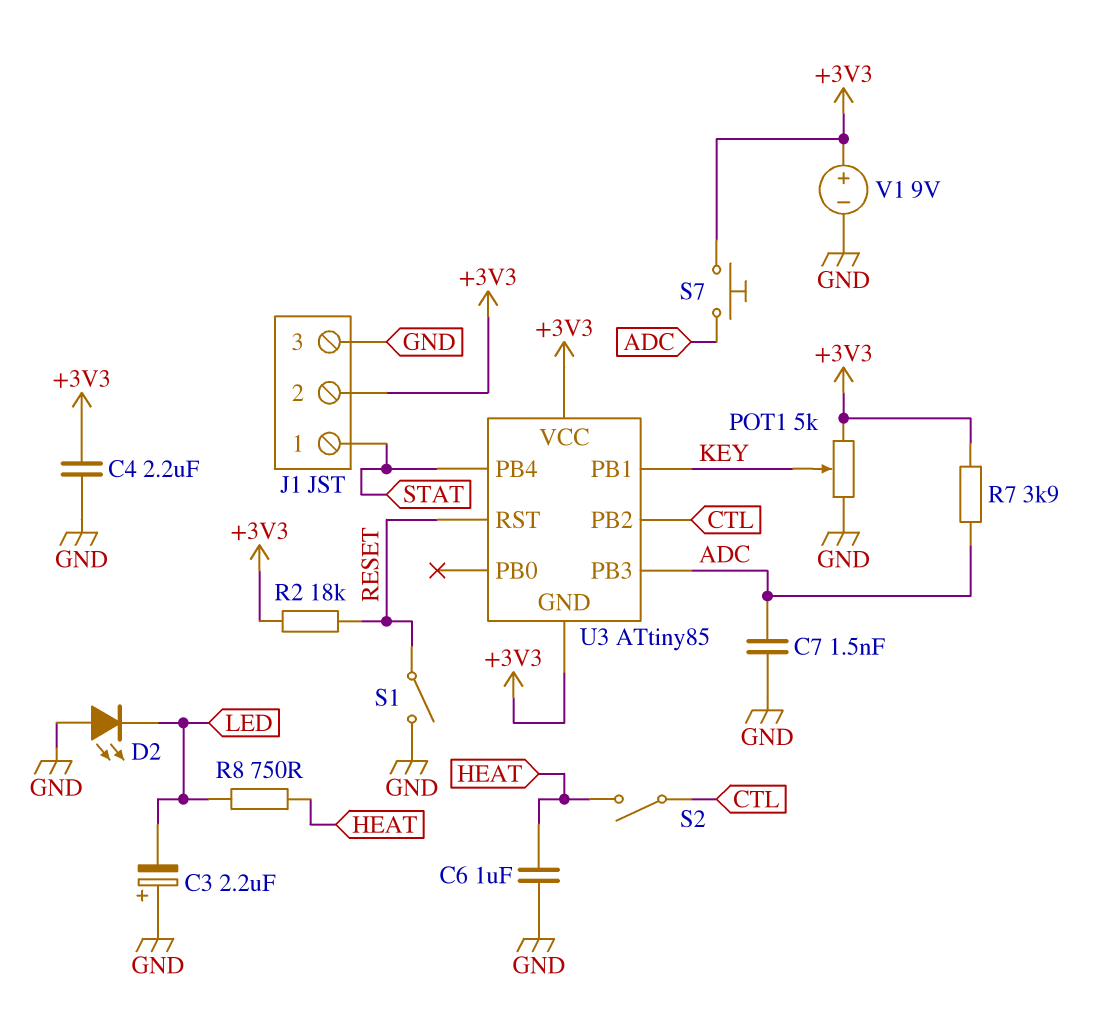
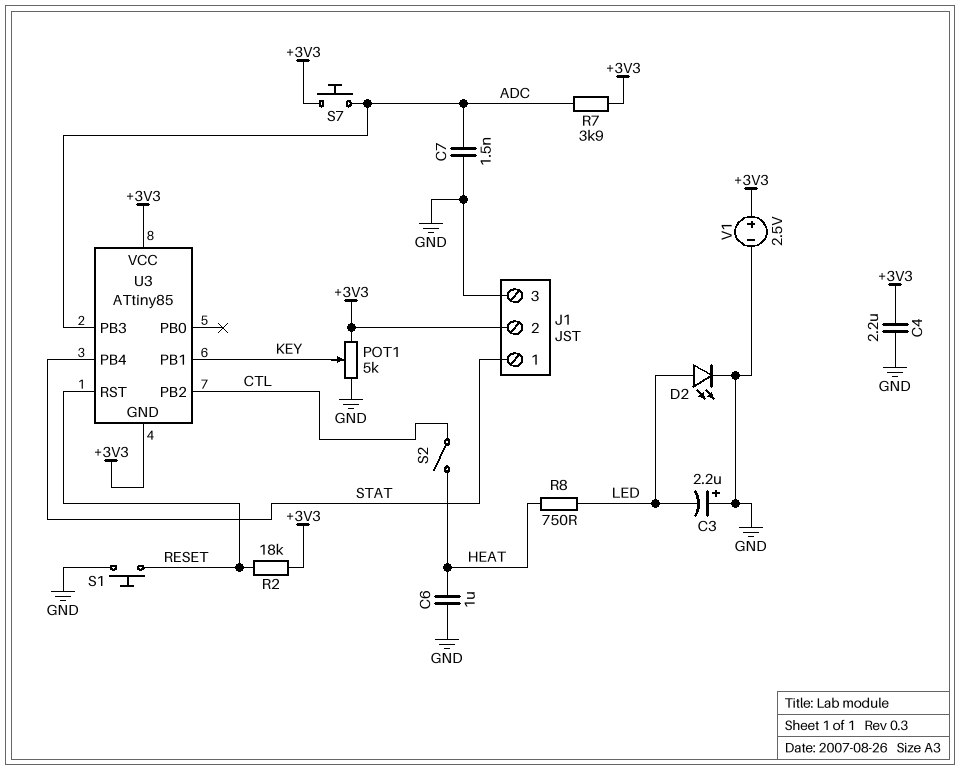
D2: LED (A GND, K LED) -> LED (A LED, K GND)
S1: switch (GND, RESET) -> button (GND, RESET)
V1: 9V (plus +3V3, minus GND) -> 2.5V (plus +3V3, minus GND)

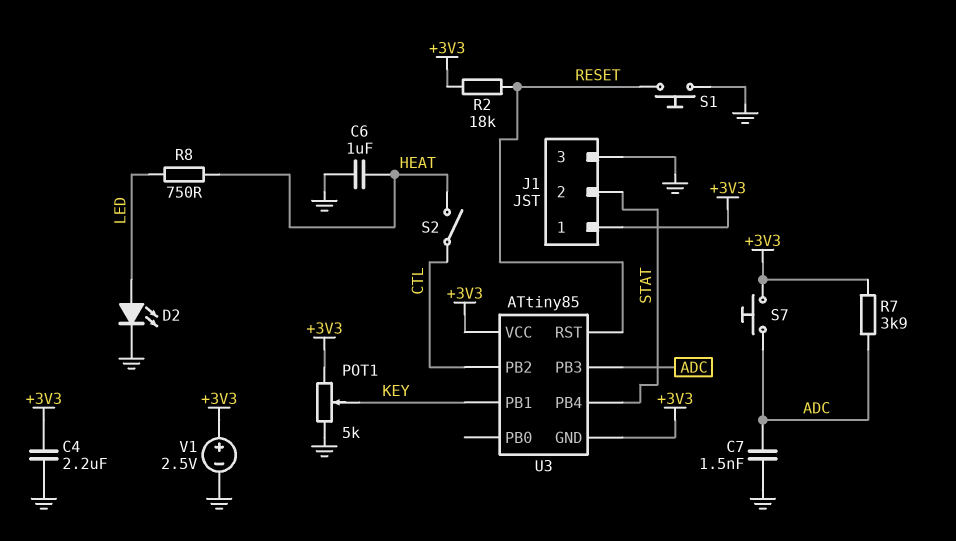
C3: 2.2uF (plus GND, minus LED) -> none
J1 pin 1: STAT -> +3V3
J1 pin 2: +3V3 -> STAT

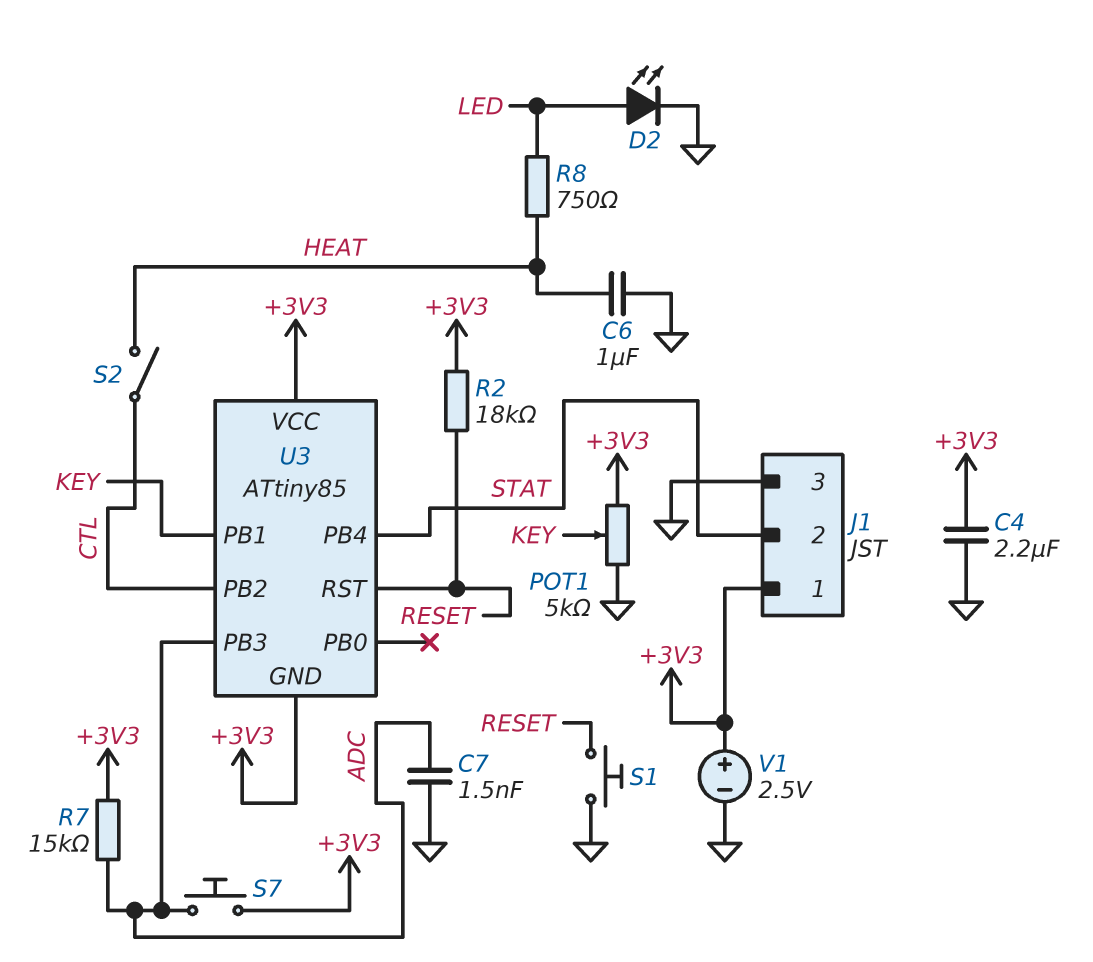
R7: 3.9k (+3V3, ADC) -> 15k (+3V3, ADC)

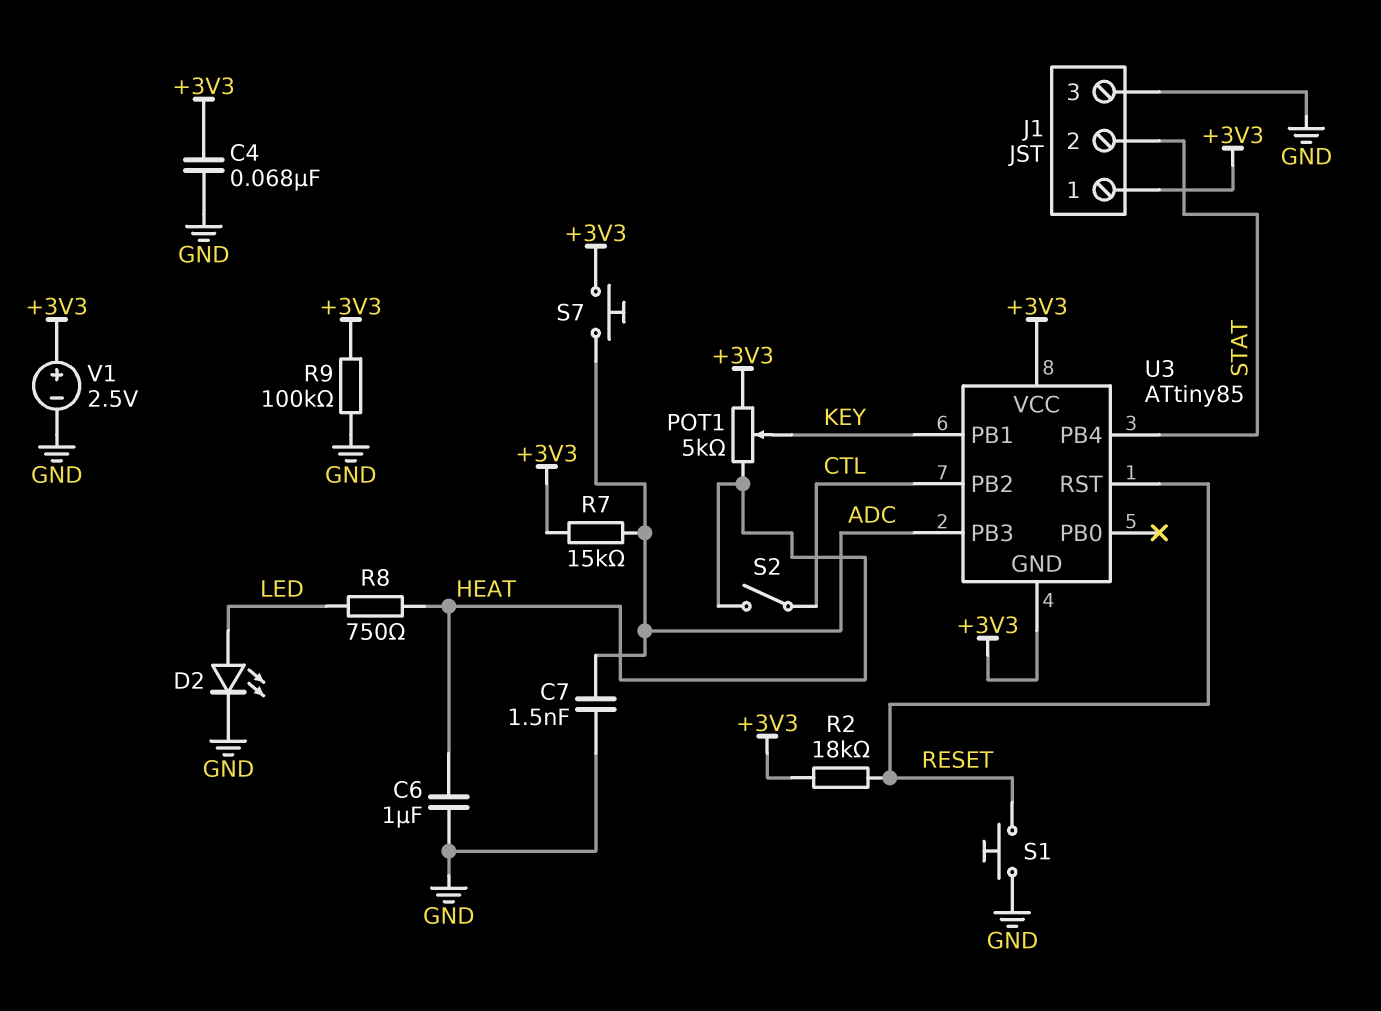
C4: 2.2uF (+3V3, GND) -> 68nF (+3V3, GND)
POT1: 5k (+3V3, GND, wiper KEY) -> 5k (+3V3, HEAT, wiper KEY)
R9: none -> 100k (+3V3, GND)

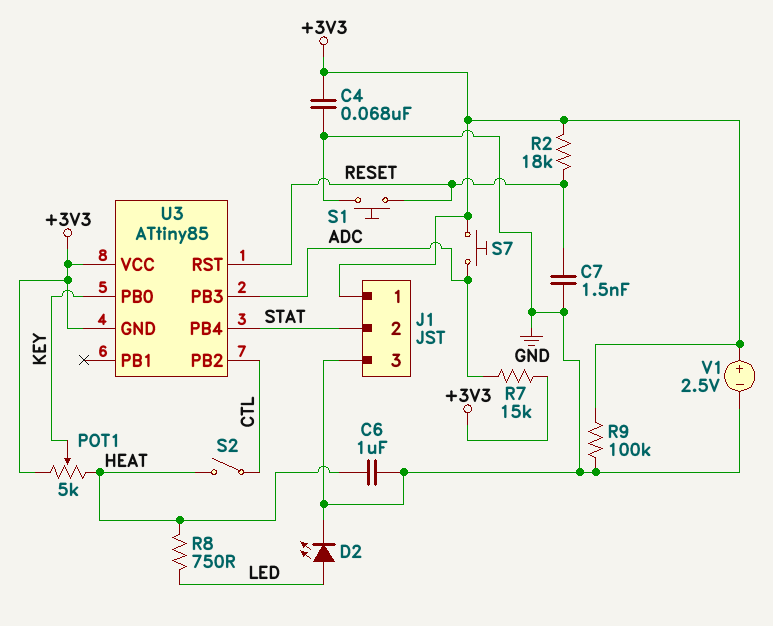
C7: 1.5nF (ADC, GND) -> 1.5nF (GND, RESET)
U3 pin PB0: none -> KEY
U3 pin PB1: KEY -> none

